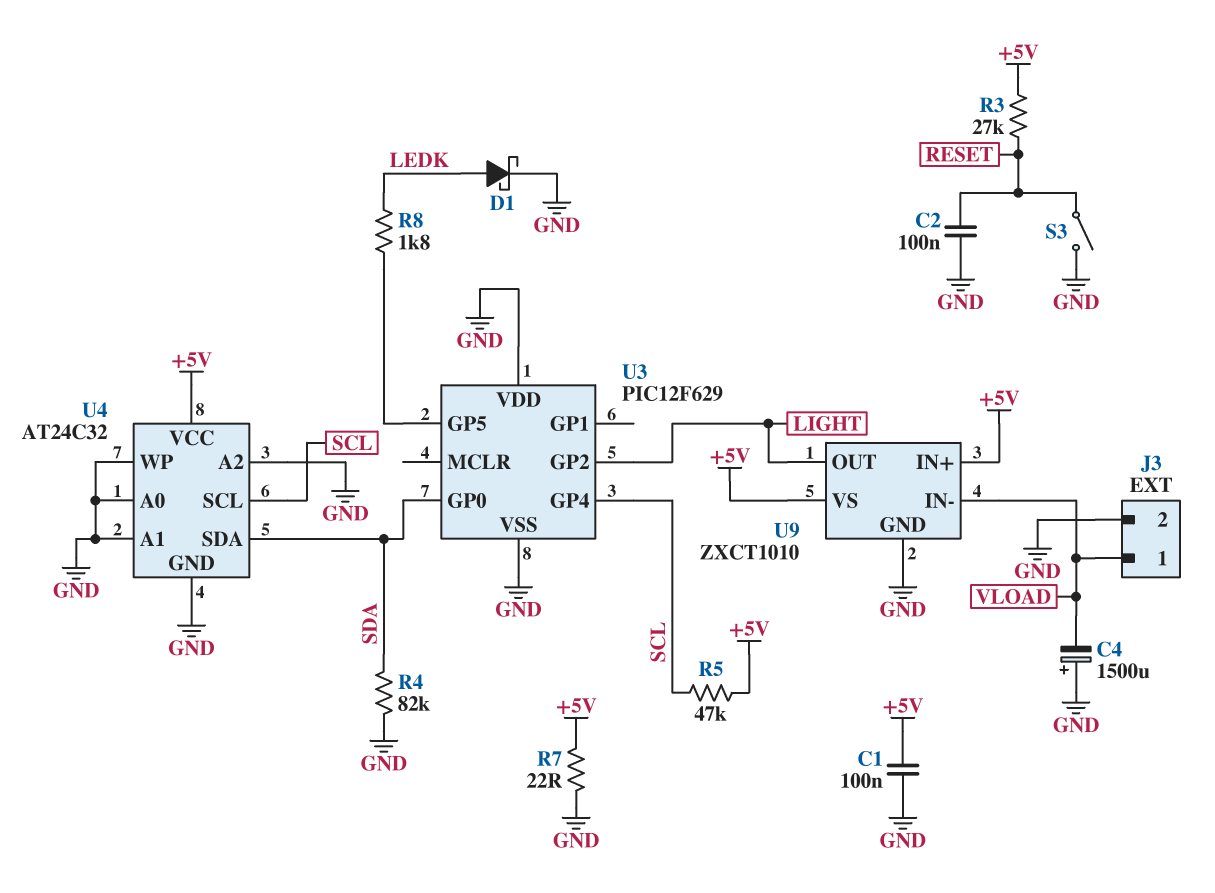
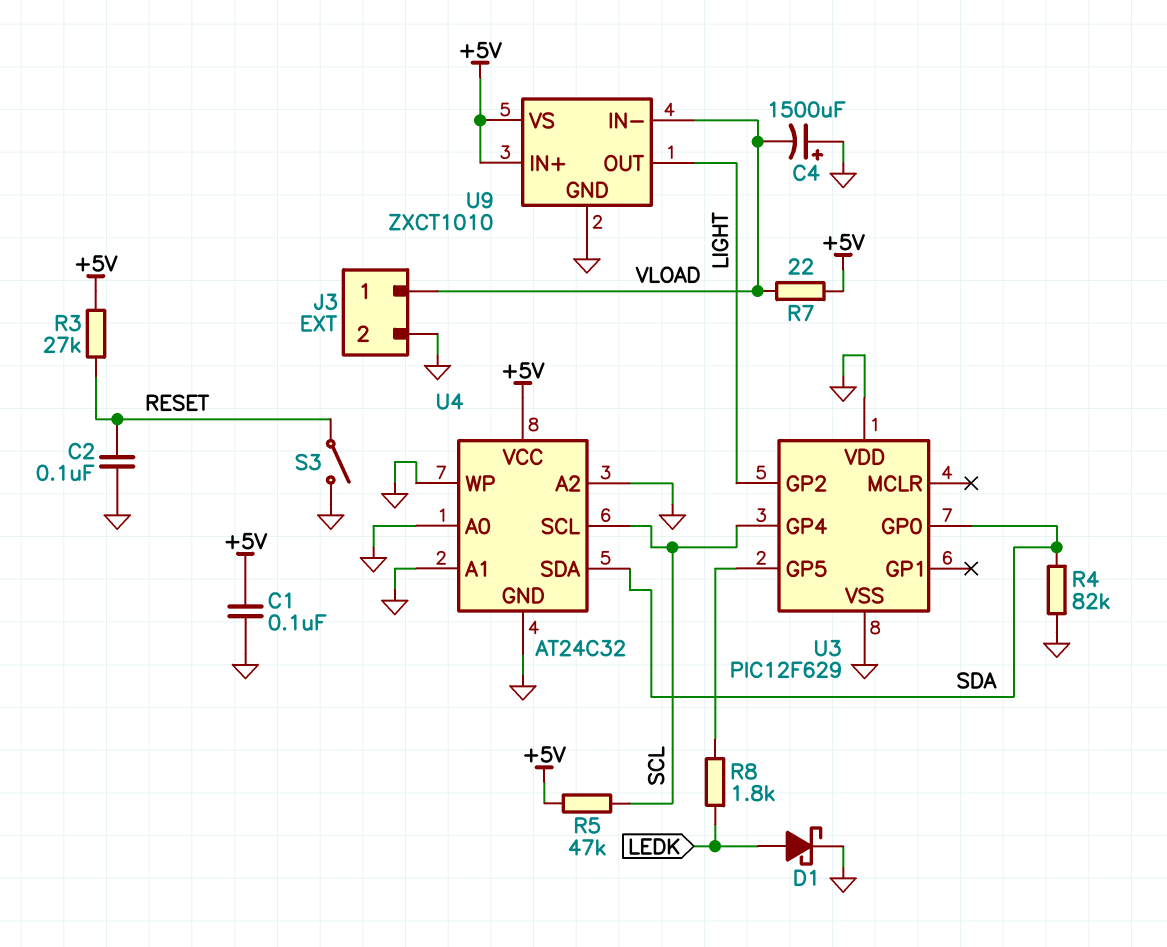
R7: 22 (+5V, GND) -> 22 (+5V, VLOAD)

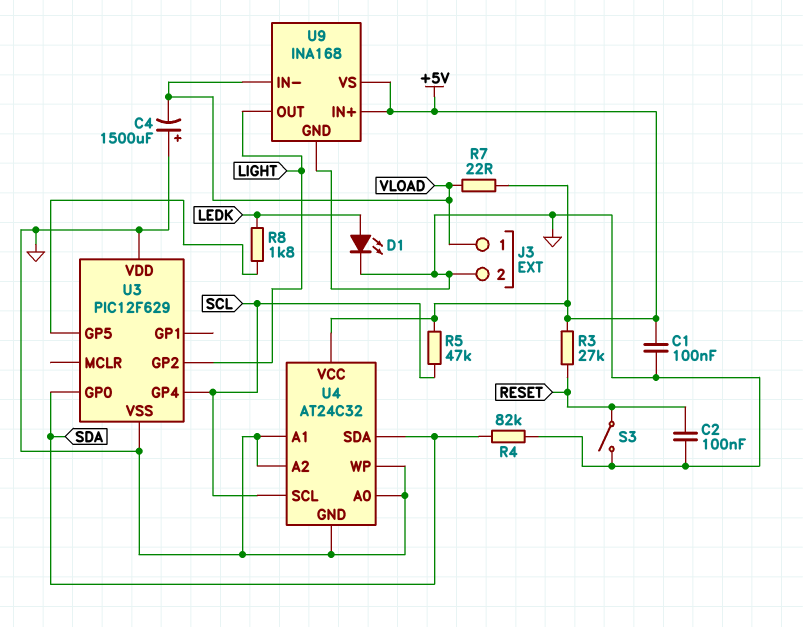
D1: schottky (A LEDK, K GND) -> LED (A LEDK, K GND)
U9: ZXCT1010 -> INA168

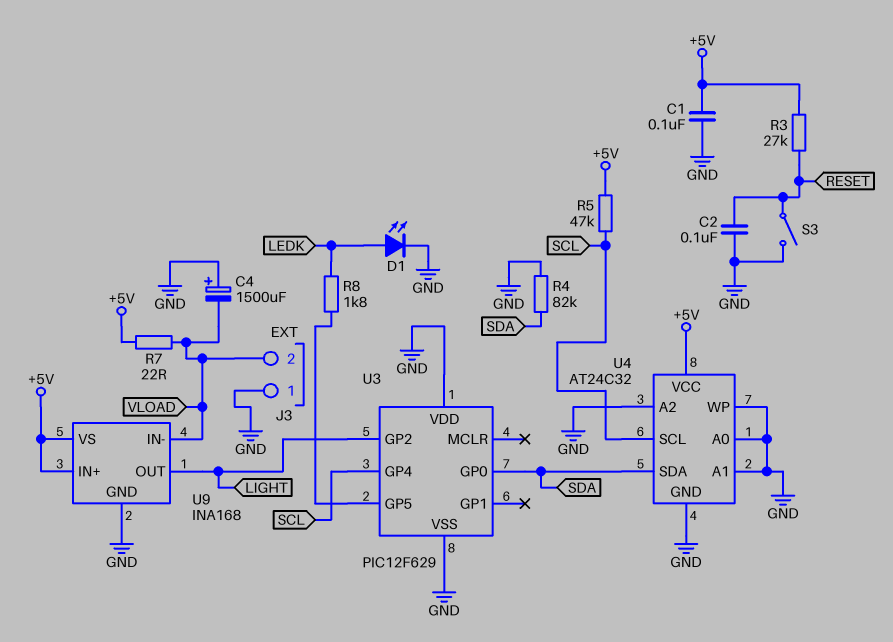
J3 pin 1: VLOAD -> GND
J3 pin 2: GND -> VLOAD

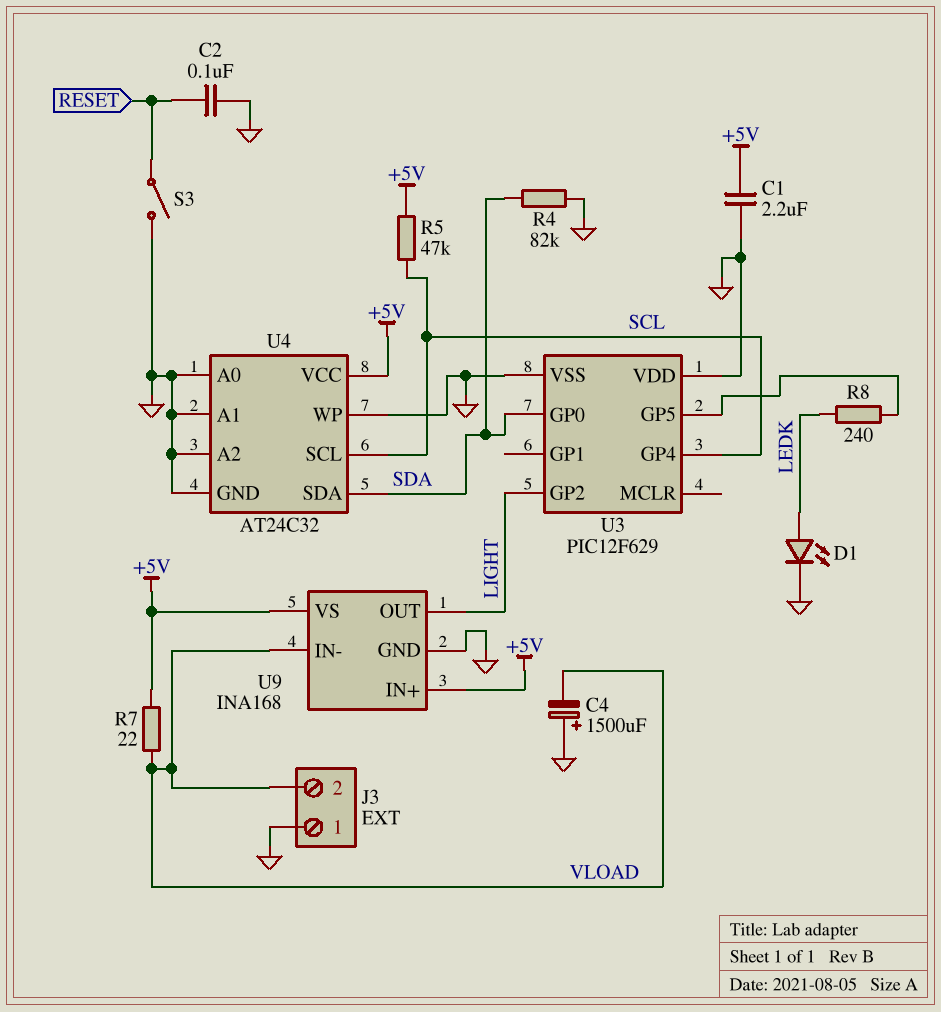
C1: 100nF (+5V, GND) -> 2.2uF (+5V, GND)
R3: 27k (+5V, RESET) -> none
R8: 1.8k (LEDK, U3/GP5) -> 240 (LEDK, U3/GP5)

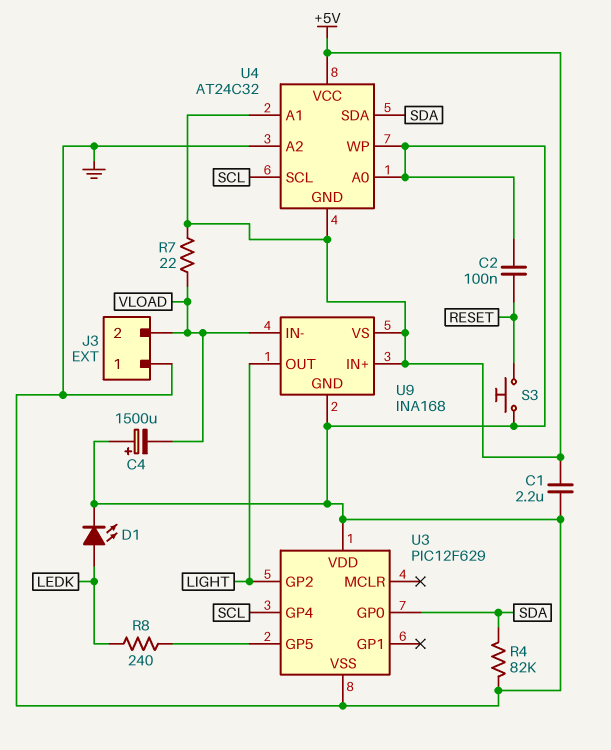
R5: 47k (+5V, SCL) -> none
S3: switch (GND, RESET) -> button (GND, RESET)
U4 pin A1: GND -> +5V
U4 pin GND: GND -> +5V

